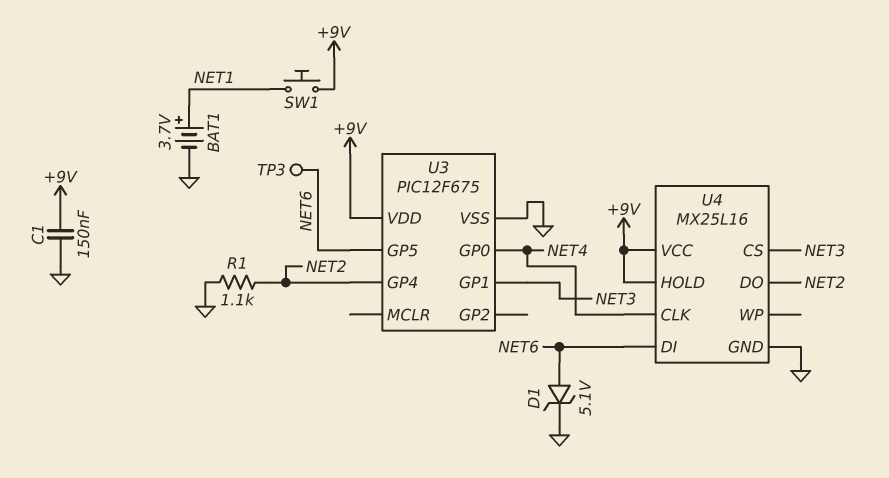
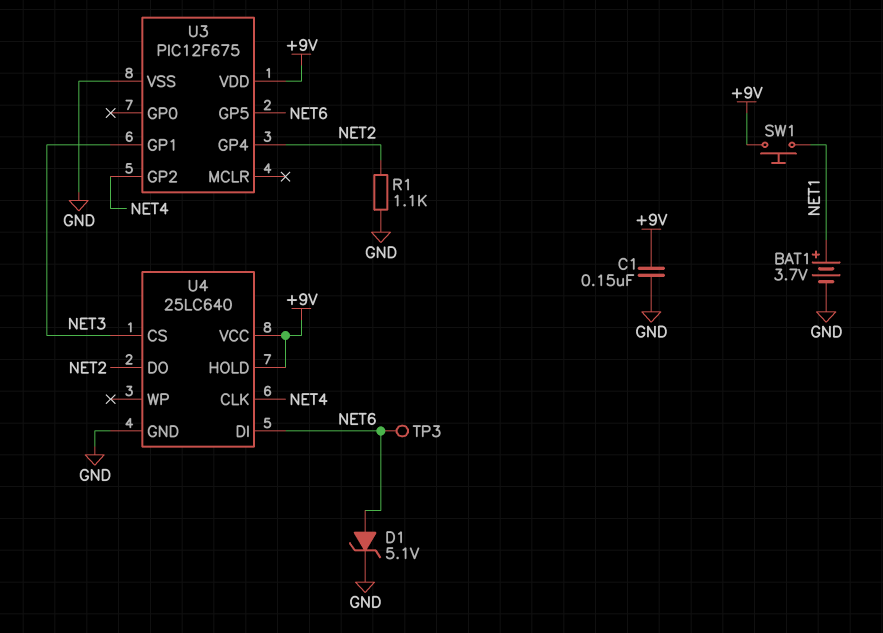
U3 pin GP0: NET4 -> none
U3 pin GP2: none -> NET4
U4: MX25L16 -> 25LC640

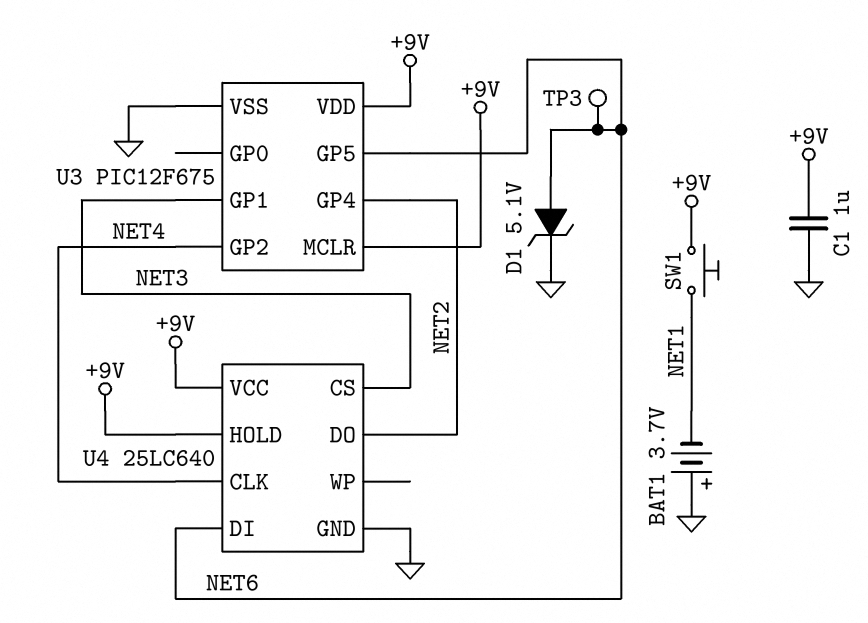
BAT1: 3.7V (plus NET1, minus GND) -> 3.7V (plus GND, minus NET1)
C1: 150nF (+9V, GND) -> 1uF (+9V, GND)
R1: 1.1k (GND, NET2) -> none
U3 pin MCLR: none -> +9V

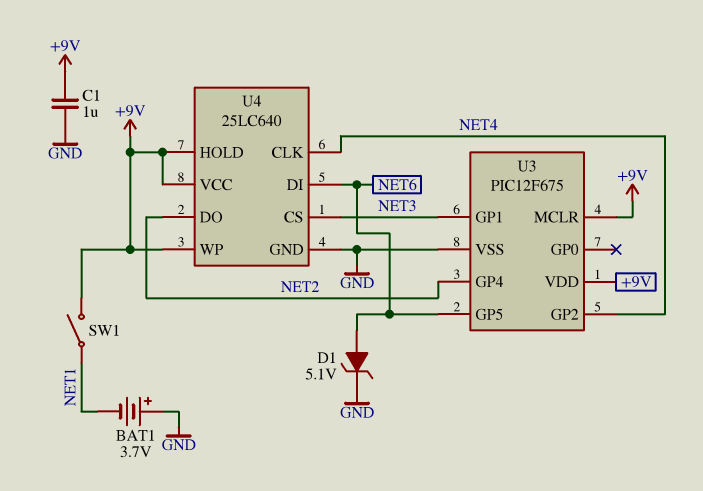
SW1: button (+9V, NET1) -> switch (+9V, NET1)
TP3: test point (NET6) -> none
U4 pin WP: none -> +9V

